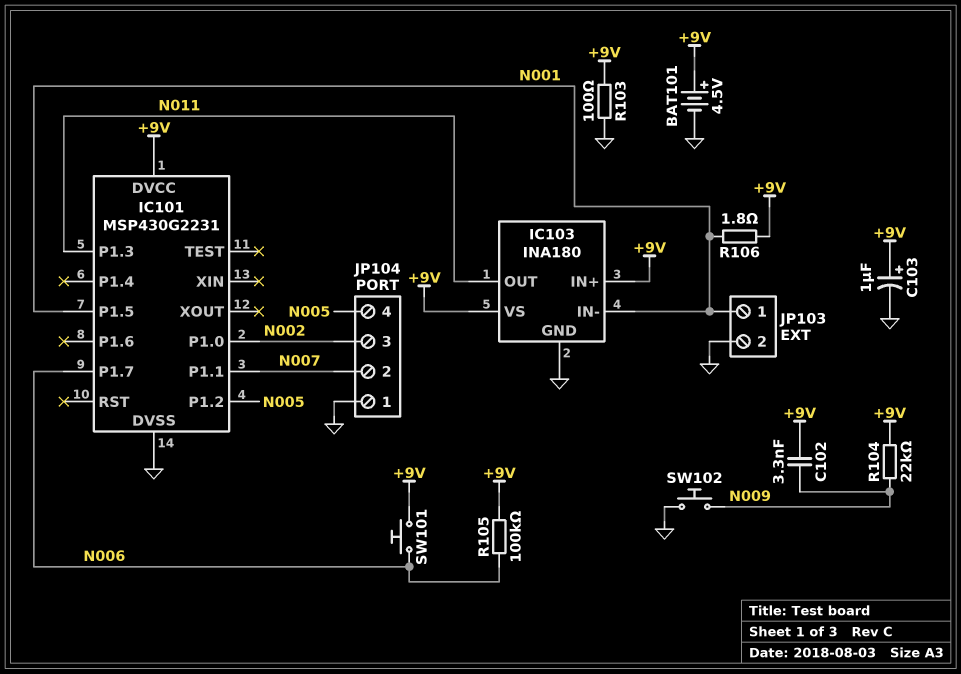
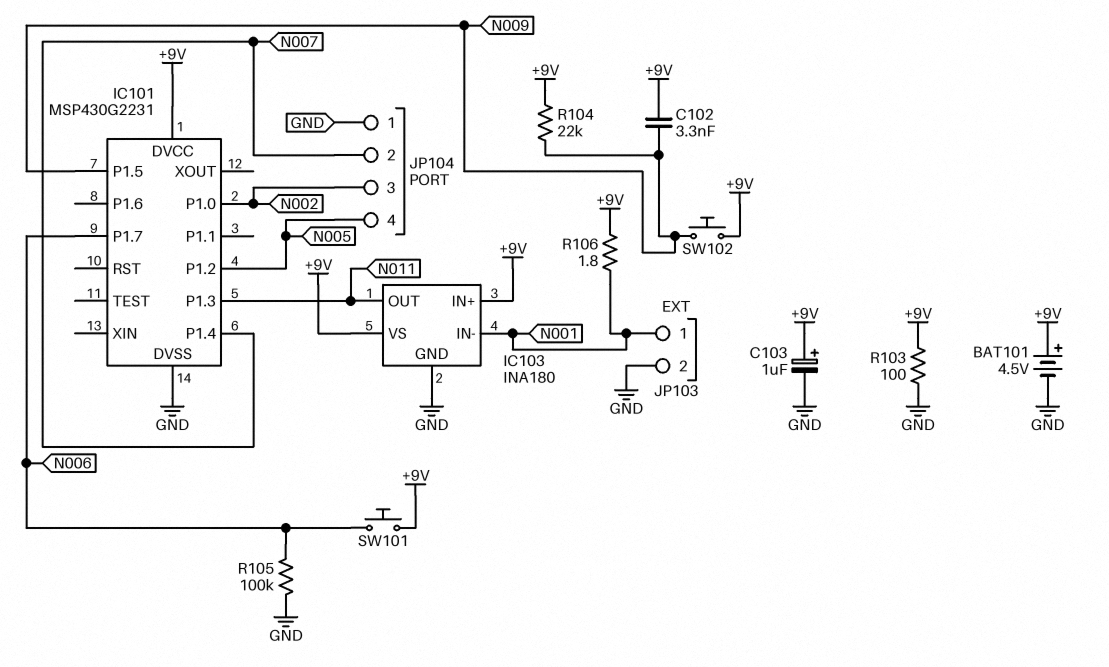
IC101 pin P1.1: N007 -> none
IC101 pin P1.4: none -> N007
IC101 pin P1.5: N001 -> N009
R105: 100k (+9V, N006) -> 100k (GND, N006)
SW102: button (GND, N009) -> button (+9V, N009)

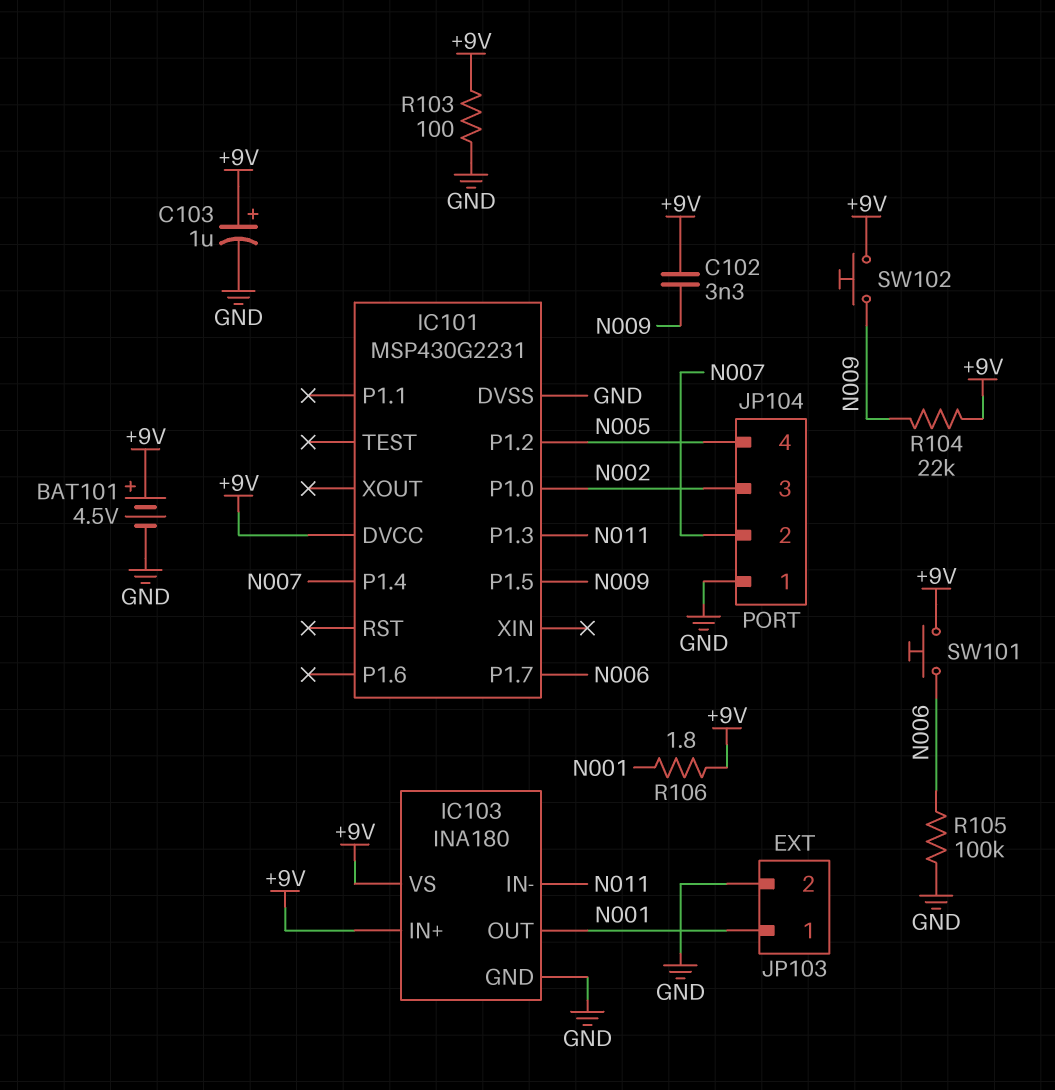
IC103 pin IN-: N001 -> N011
IC103 pin OUT: N011 -> N001

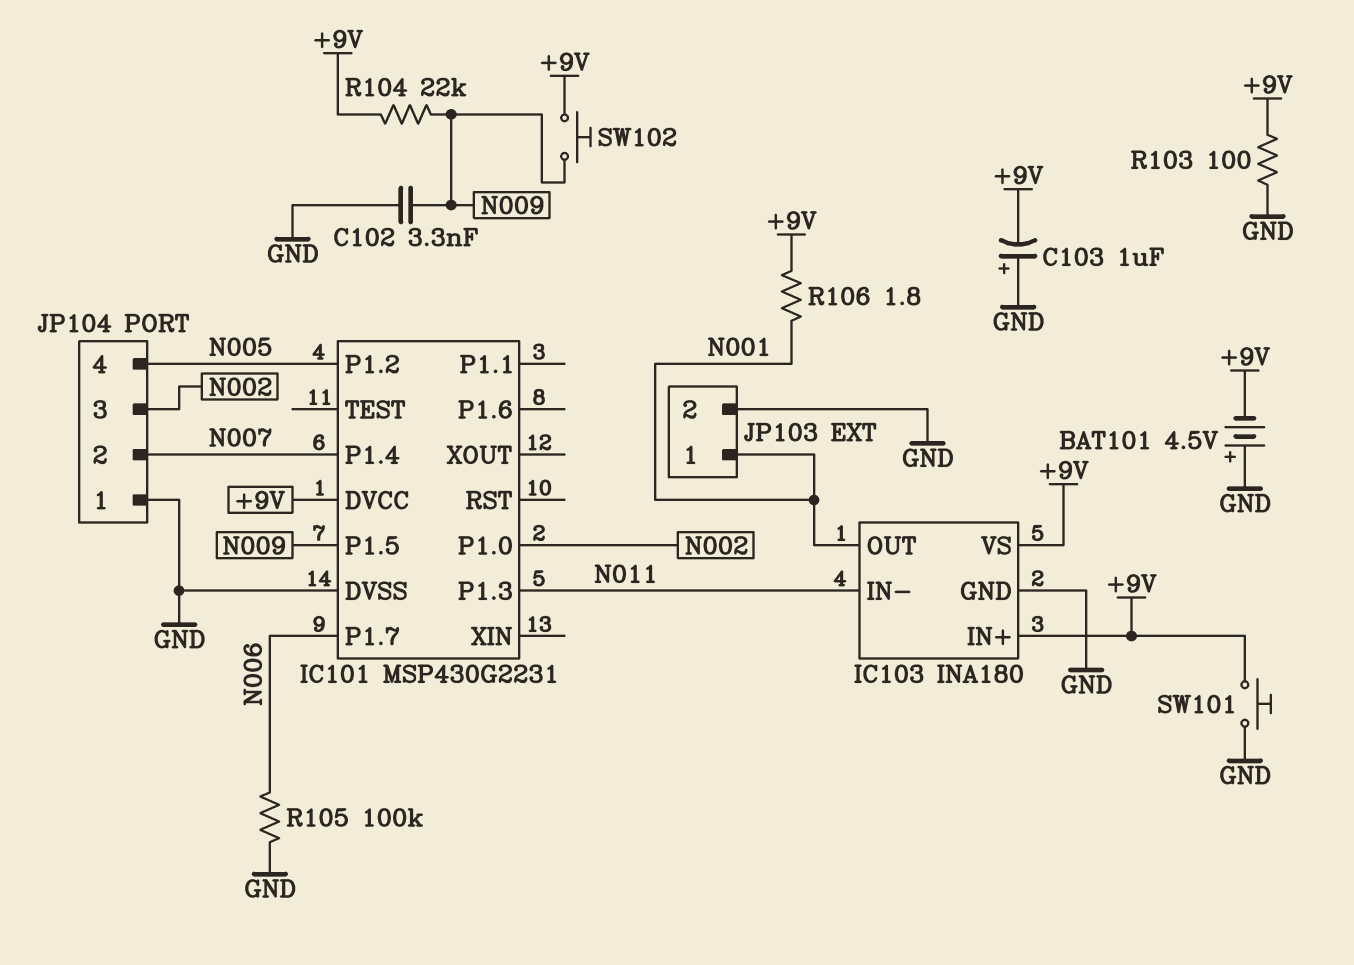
BAT101: 4.5V (plus +9V, minus GND) -> 4.5V (plus GND, minus +9V)
C102: 3.3nF (+9V, N009) -> 3.3nF (GND, N009)
C103: 1uF (plus +9V, minus GND) -> 1uF (plus GND, minus +9V)
SW101: button (+9V, N006) -> button (+9V, GND)

